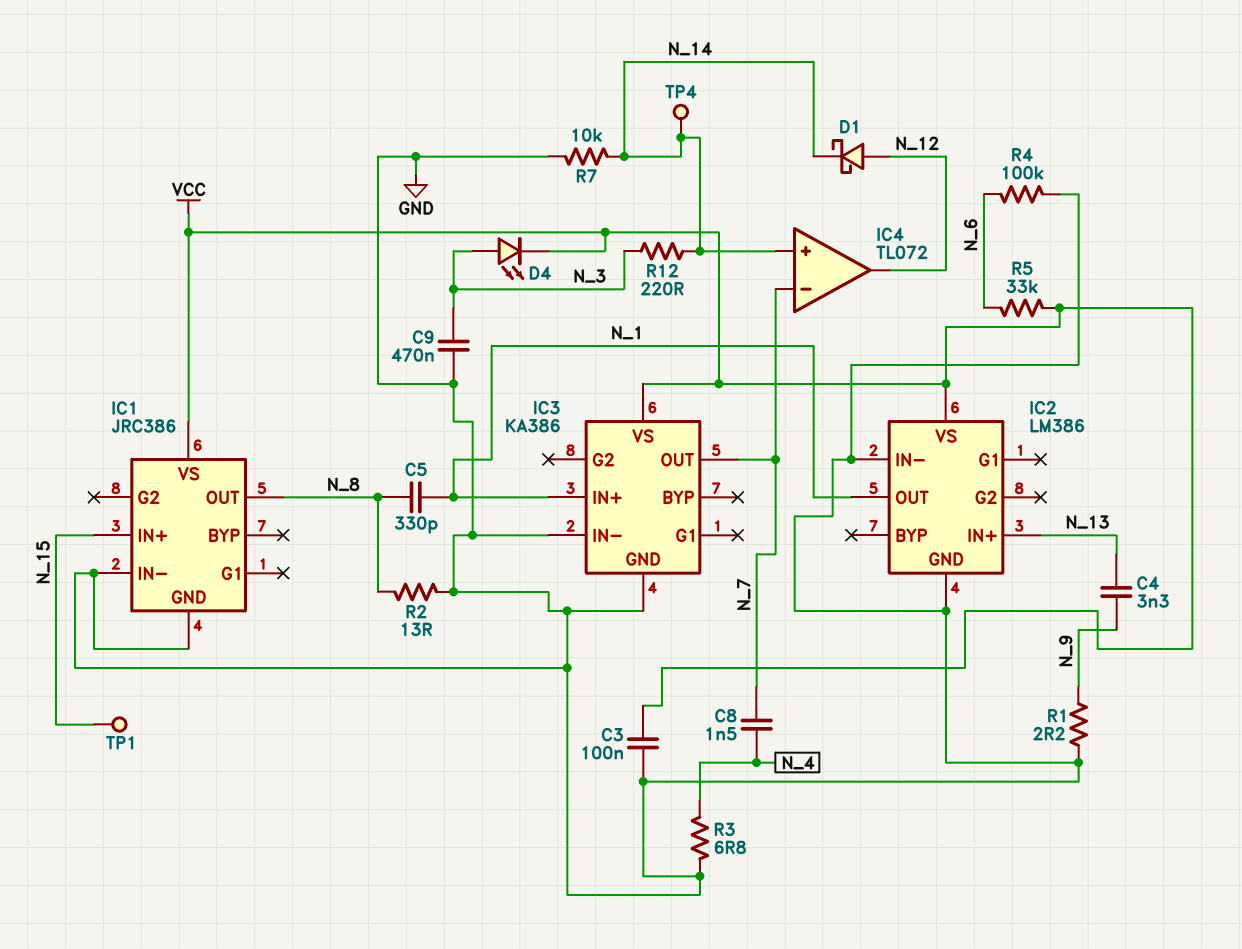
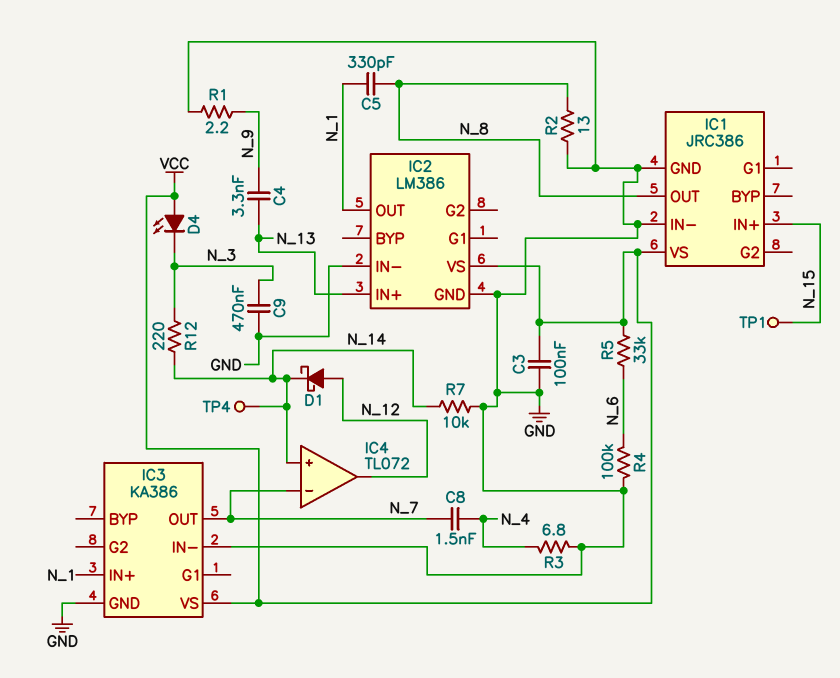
D4: LED (A N_3, K VCC) -> LED (A VCC, K N_3)

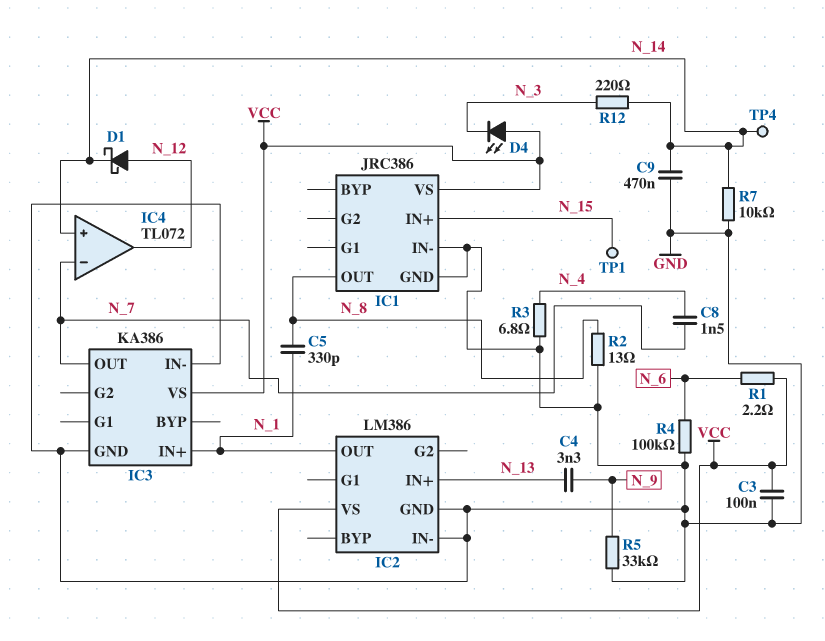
C9: 470nF (GND, N_3) -> 470nF (GND, N_14)
R1: 2.2 (GND, N_9) -> 2.2 (N_6, VCC)
R5: 33k (N_6, VCC) -> 33k (GND, N_9)

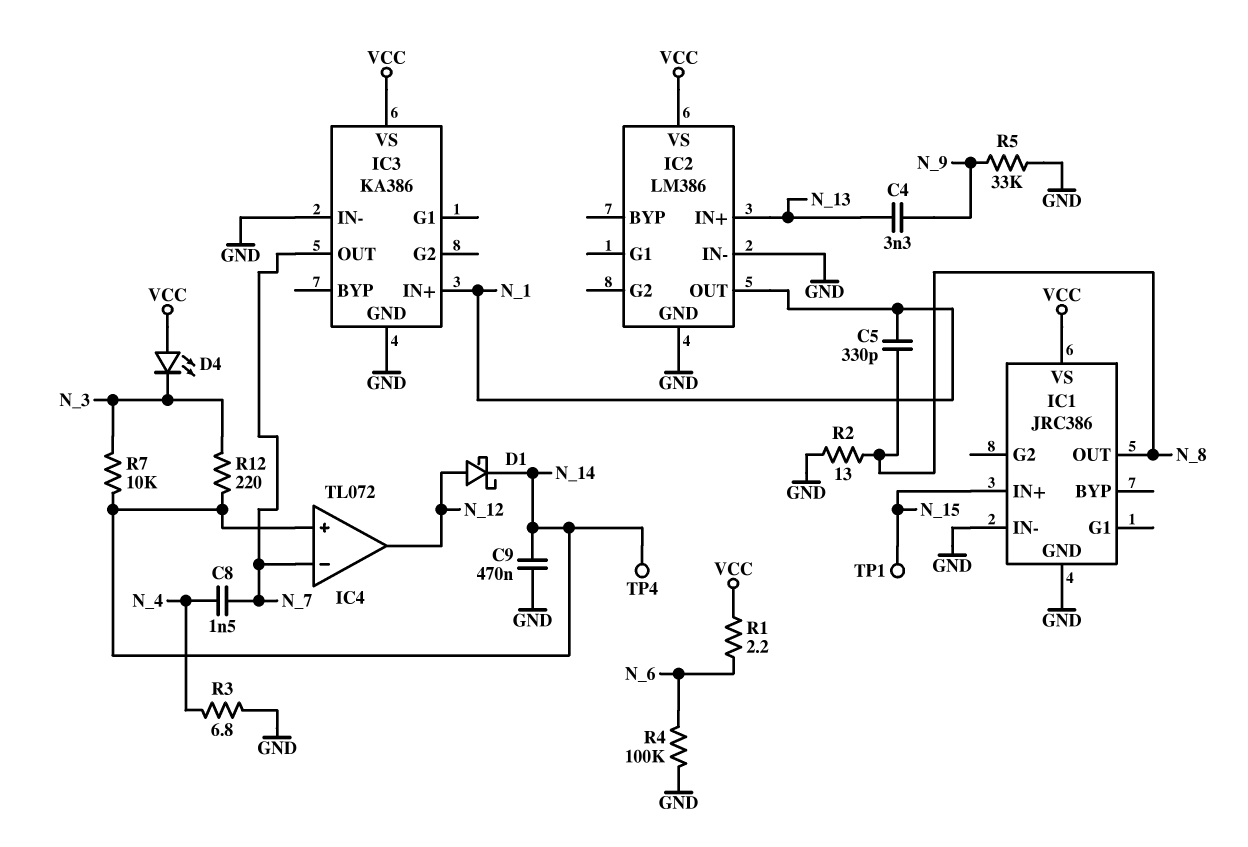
C3: 100nF (GND, VCC) -> none
R7: 10k (GND, N_14) -> 10k (N_3, N_14)

